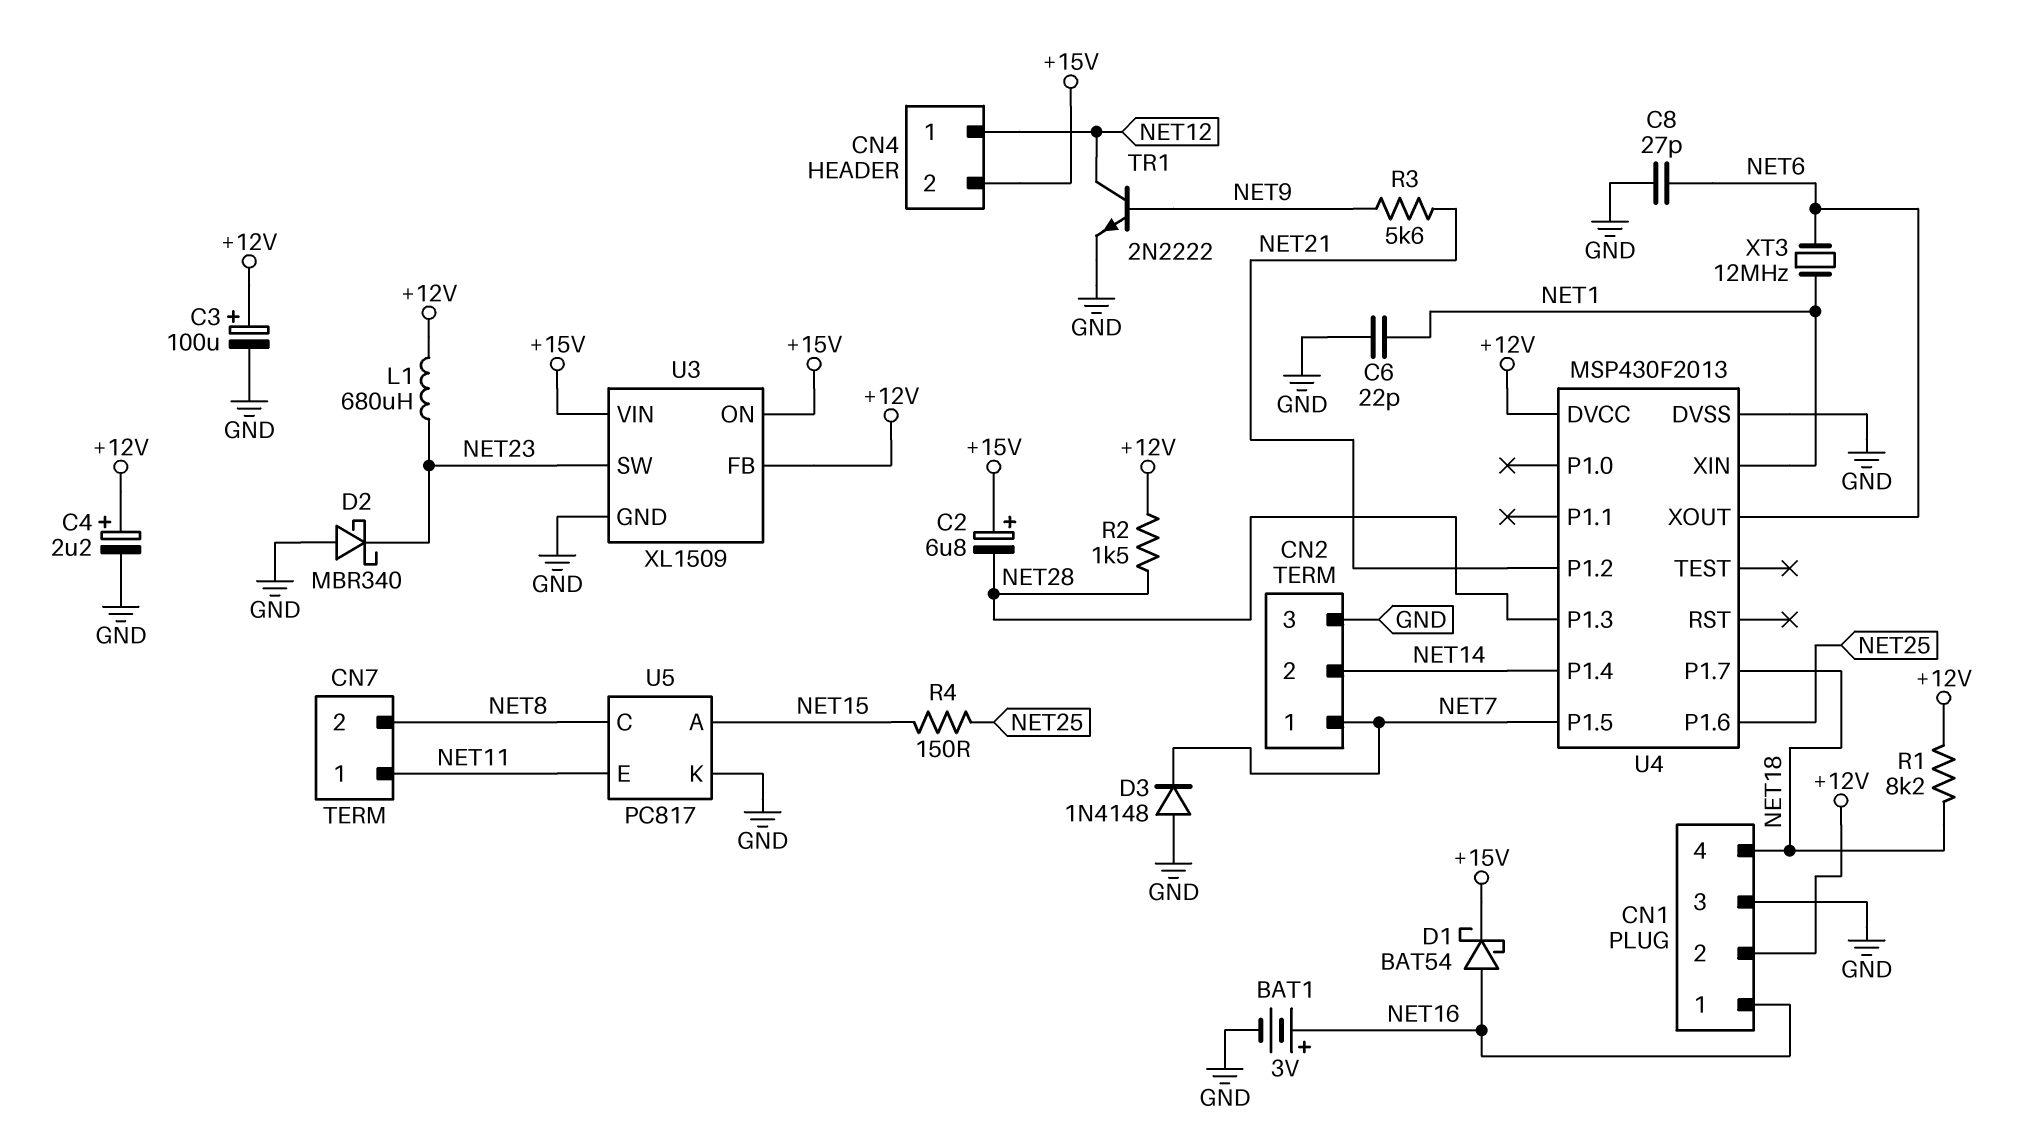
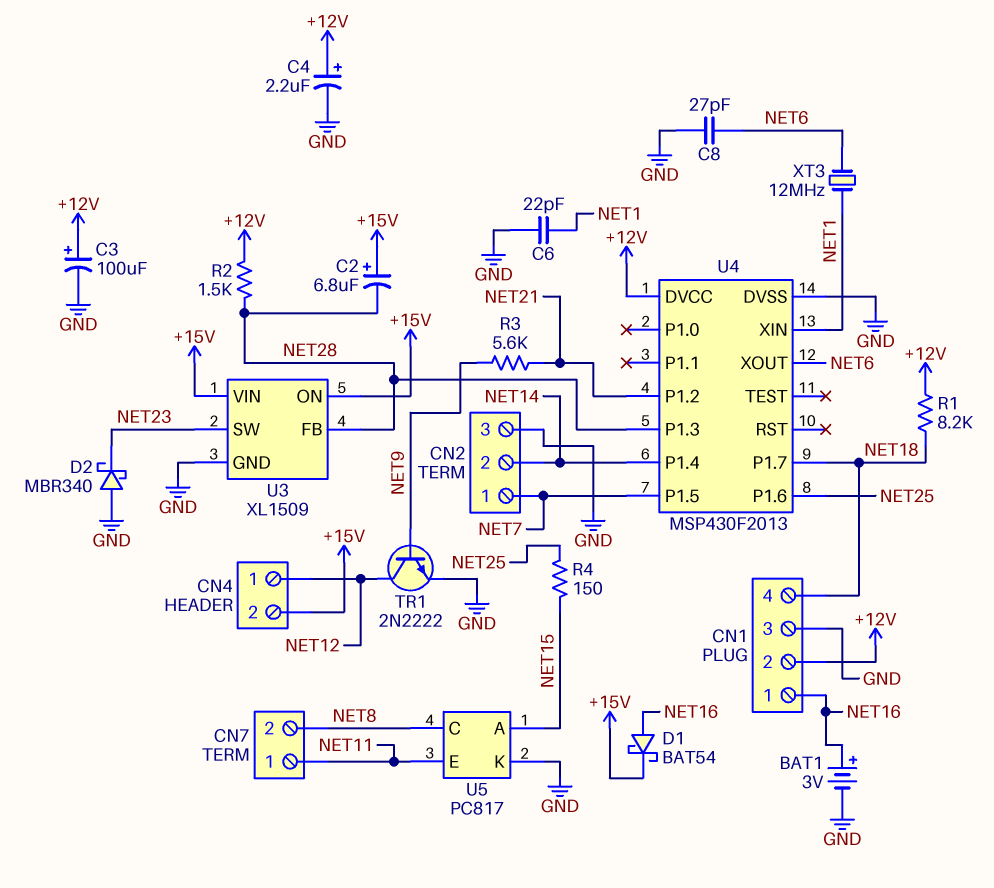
D3: diode 1N4148 (A GND, K NET7) -> none
L1: 680uH (+12V, NET23) -> none
U3 pin FB: +12V -> NET28

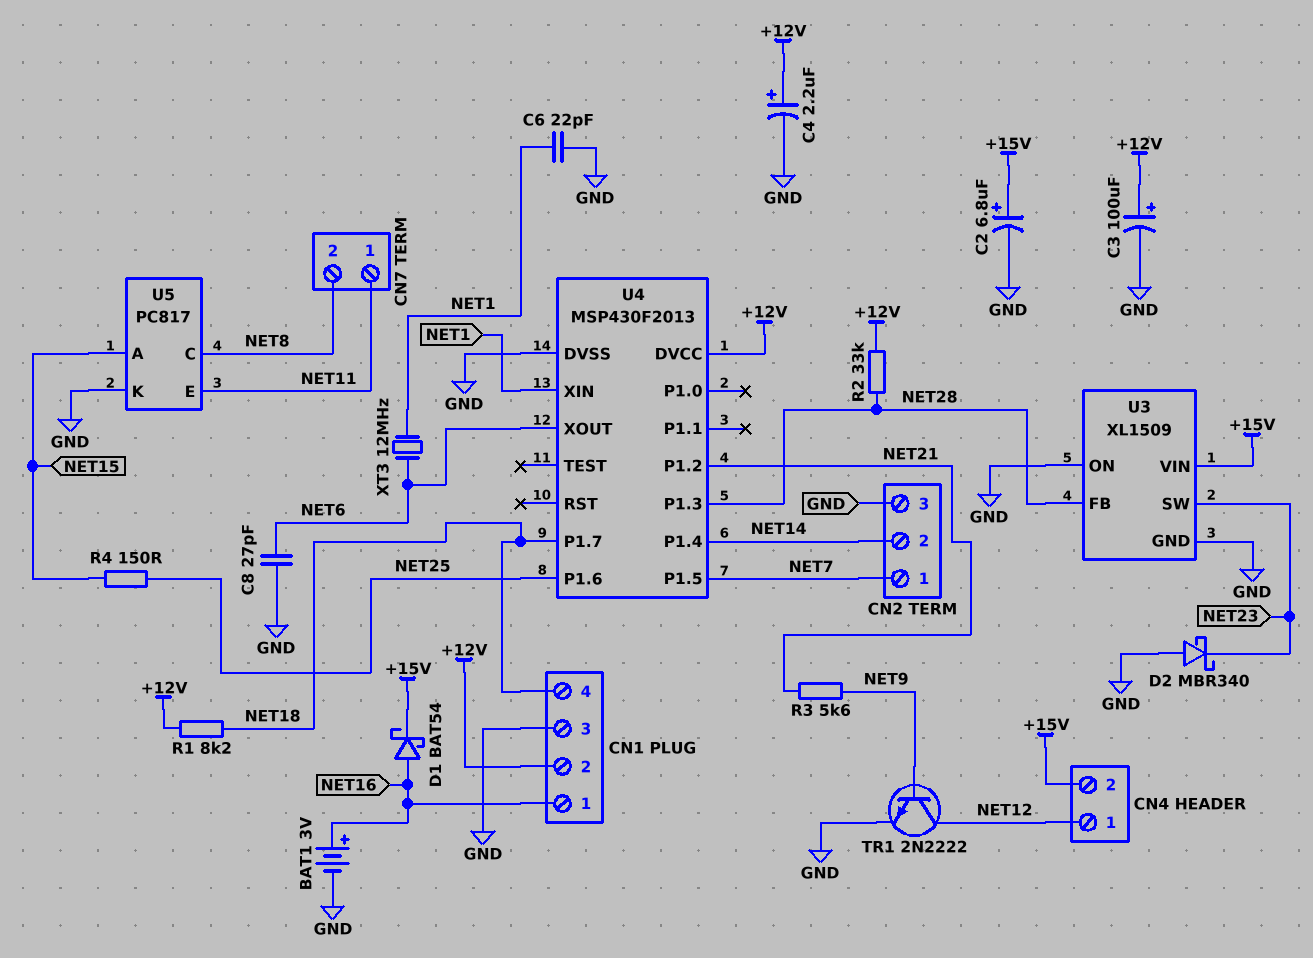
C2: 6.8uF (plus +15V, minus NET28) -> 6.8uF (plus +15V, minus GND)
R2: 1.5k (+12V, NET28) -> 33k (+12V, NET28)
U3 pin ON: +15V -> GND

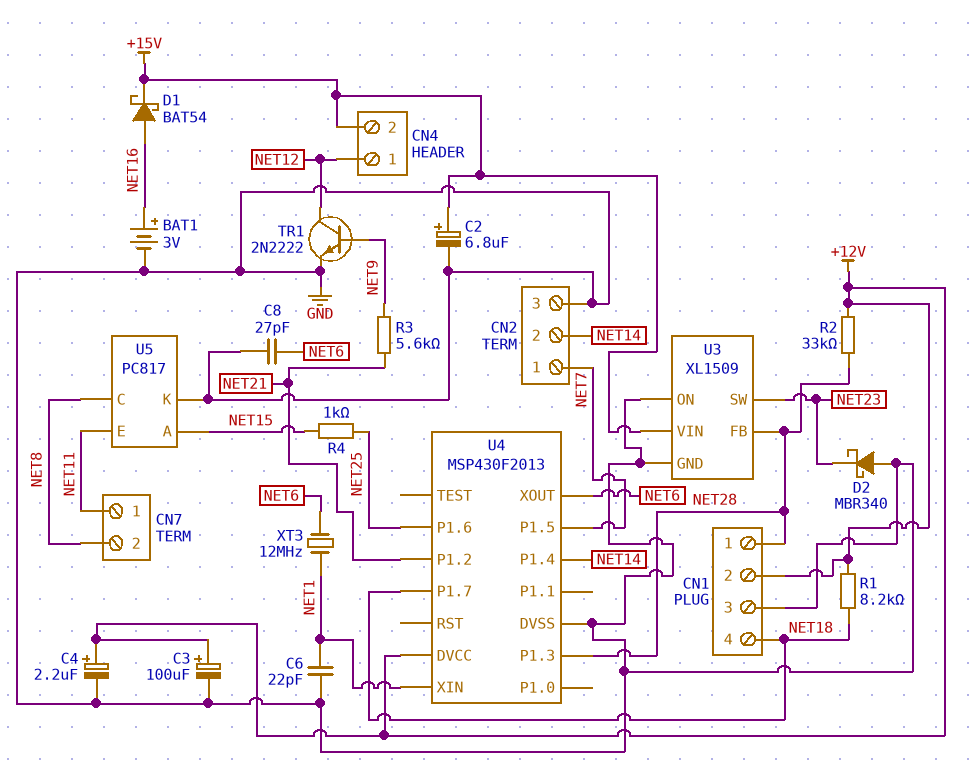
CN1 pin 1: NET16 -> NET28
R4: 150 (NET15, NET25) -> 1k (NET15, NET25)

